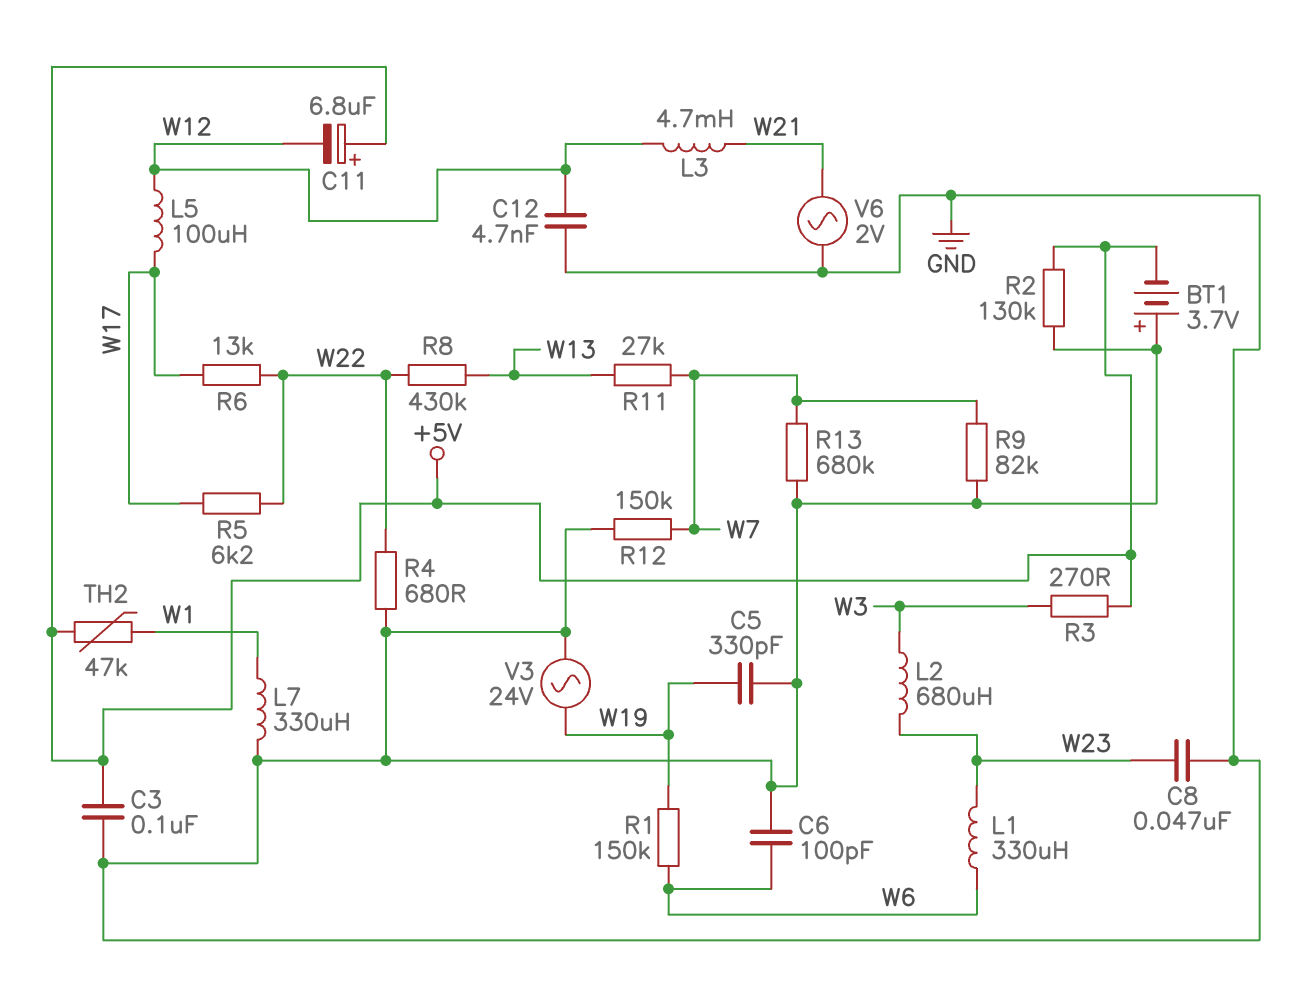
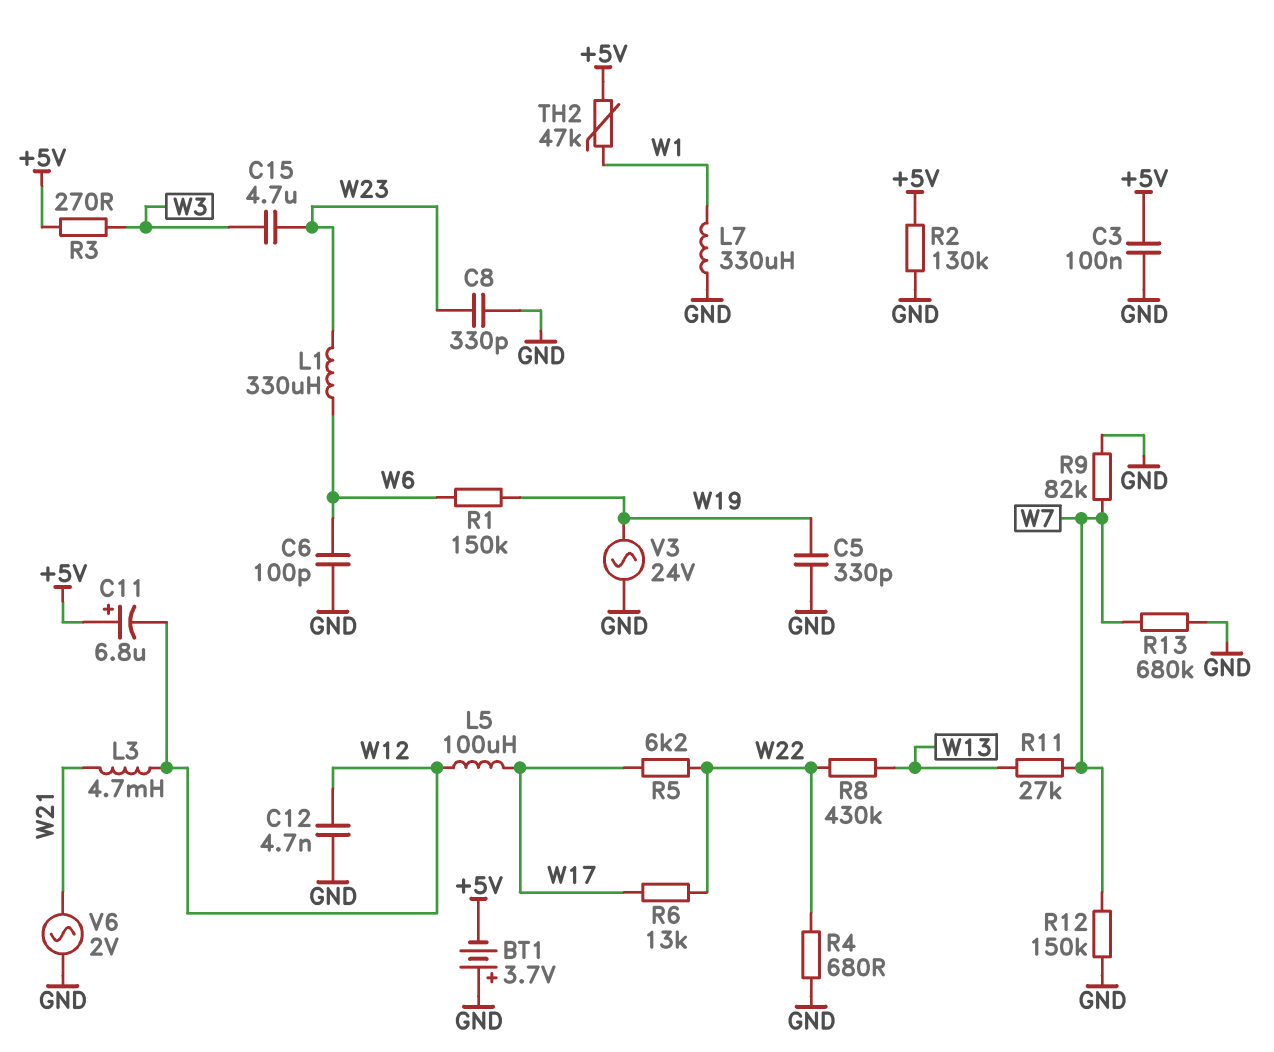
C8: 47nF (GND, W23) -> 330pF (GND, W23)
C15: none -> 4.7uF (W3, W23)
L2: 680uH (W3, W23) -> none

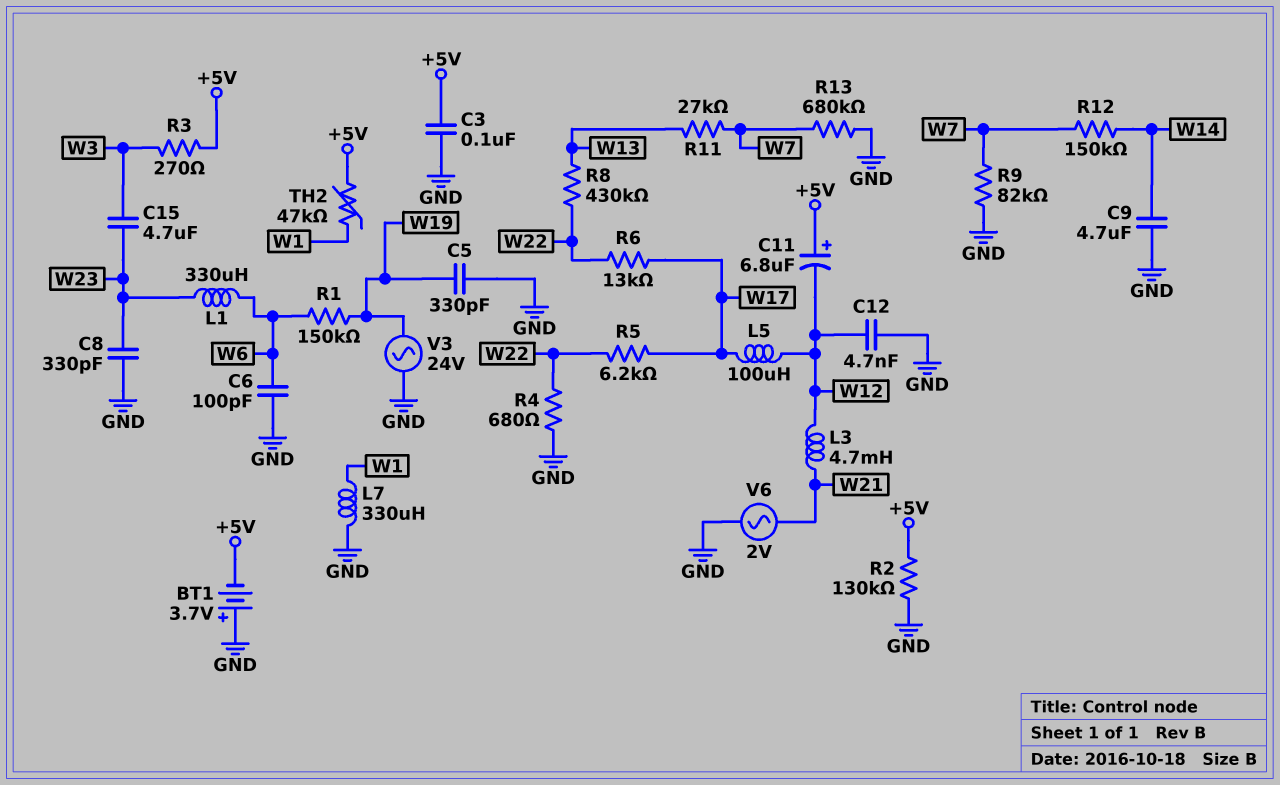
C9: none -> 4.7uF (GND, W14)
R12: 150k (GND, W7) -> 150k (W7, W14)

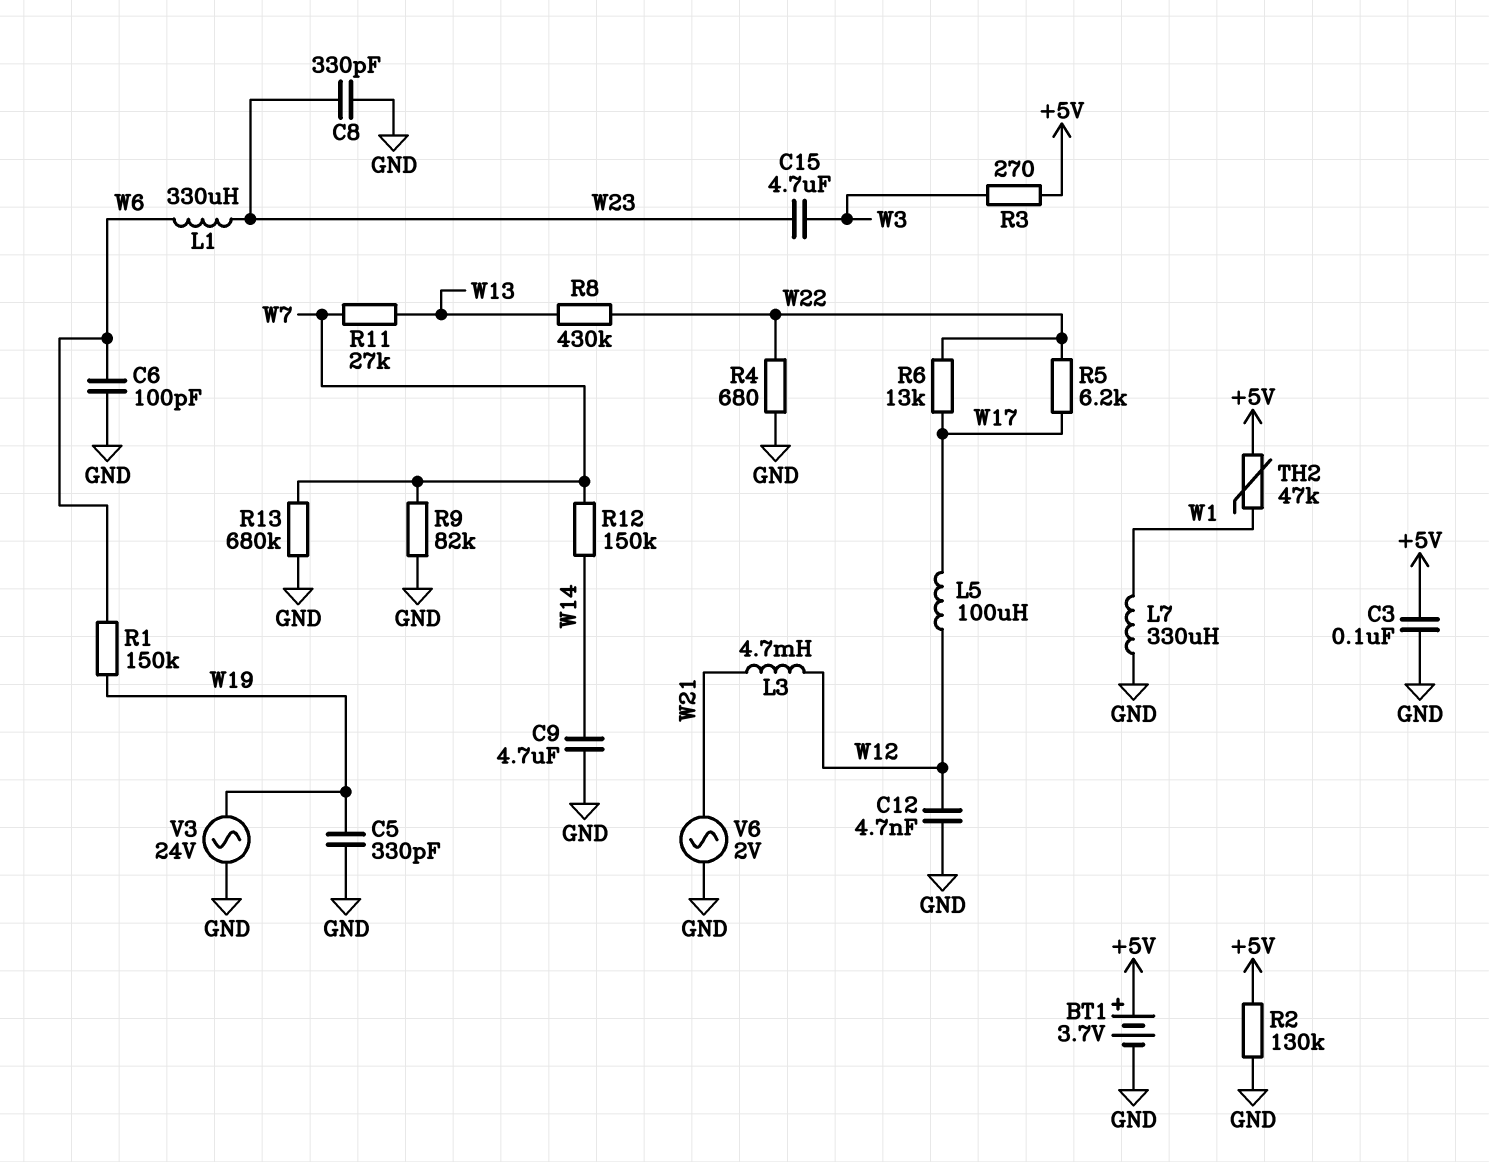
BT1: 3.7V (plus GND, minus +5V) -> 3.7V (plus +5V, minus GND)
C11: 6.8uF (plus +5V, minus W12) -> none

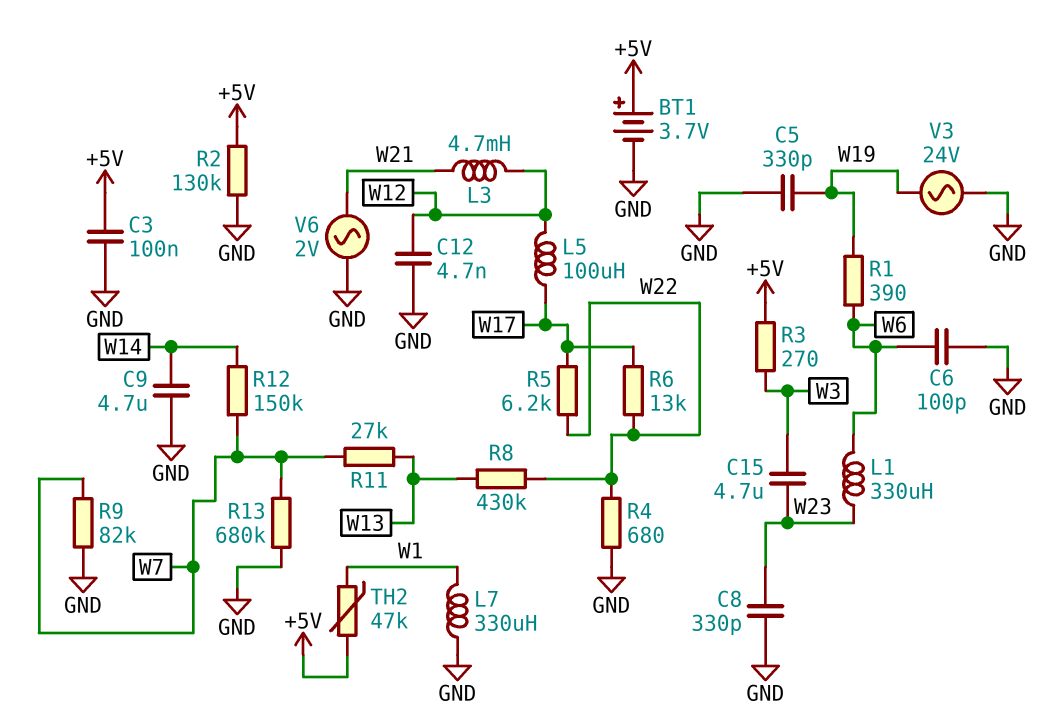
R1: 150k (W6, W19) -> 390 (W6, W19)

